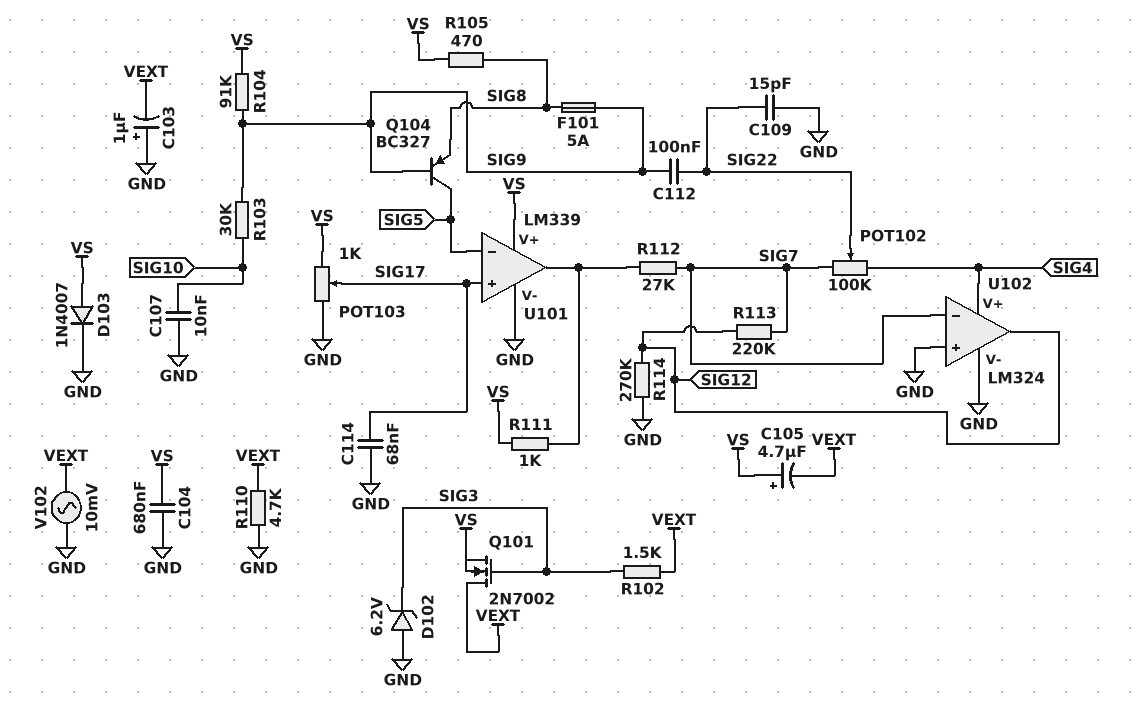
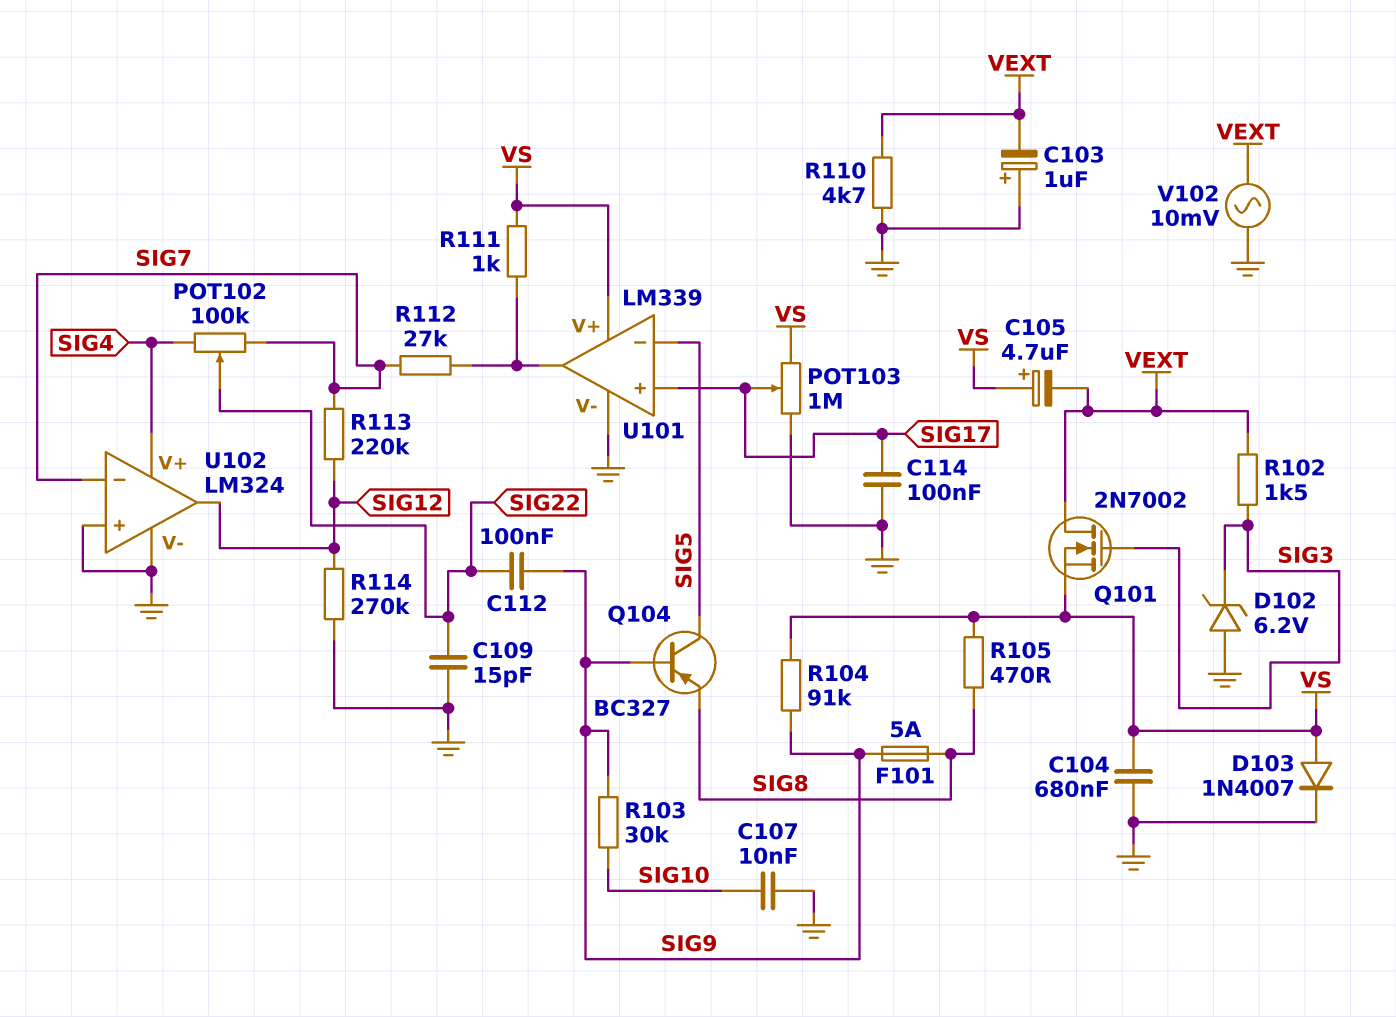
C114: 68nF (GND, SIG17) -> 100nF (GND, SIG17)
POT103: 1k (GND, VS, wiper SIG17) -> 1M (GND, VS, wiper SIG17)

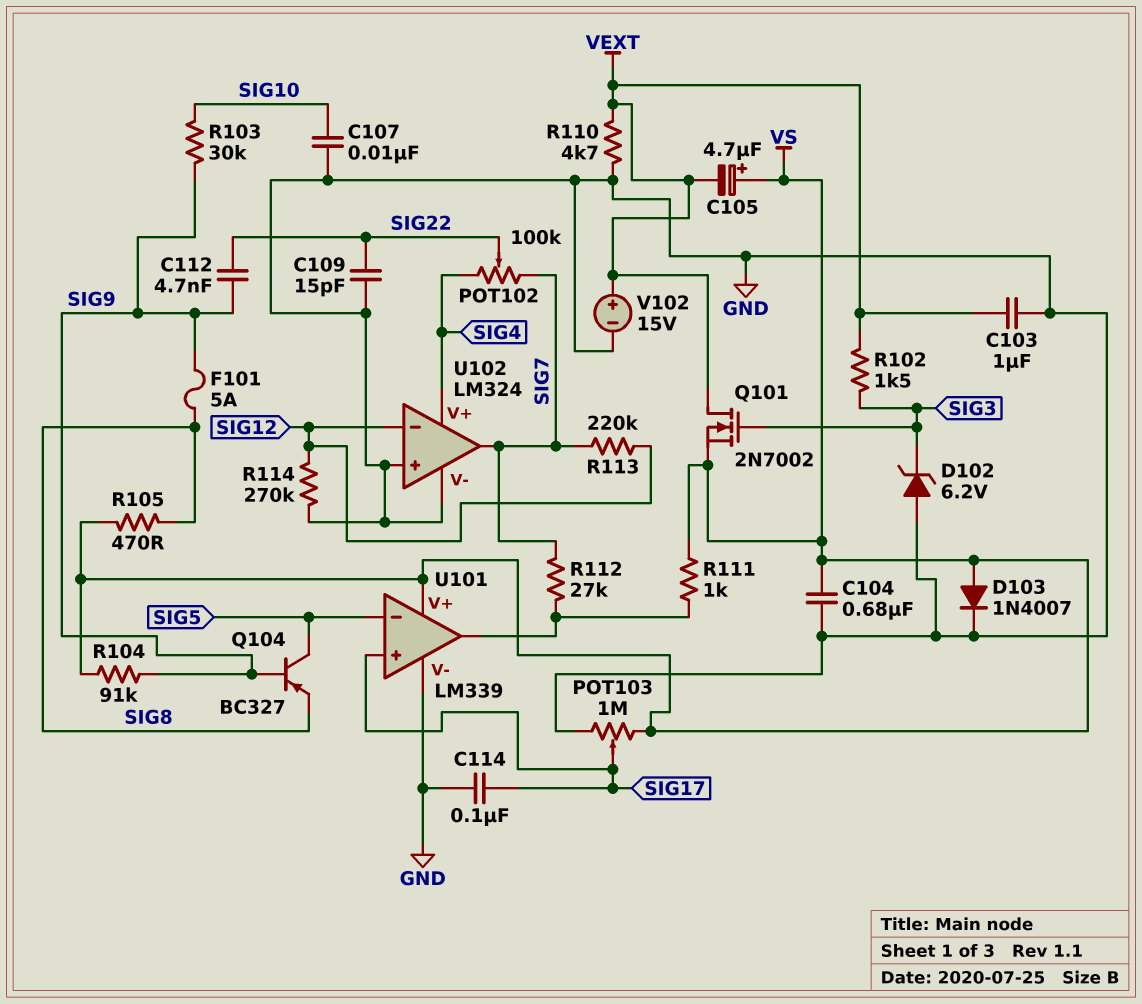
C103: 1uF (plus GND, minus VEXT) -> 1uF (GND, VEXT)
C112: 100nF (SIG9, SIG22) -> 4.7nF (SIG9, SIG22)
U102 pin in-: SIG7 -> SIG12
U102 pin out: SIG12 -> SIG7
V102: AC 10mV (GND, VEXT) -> 15V (plus VEXT, minus GND)

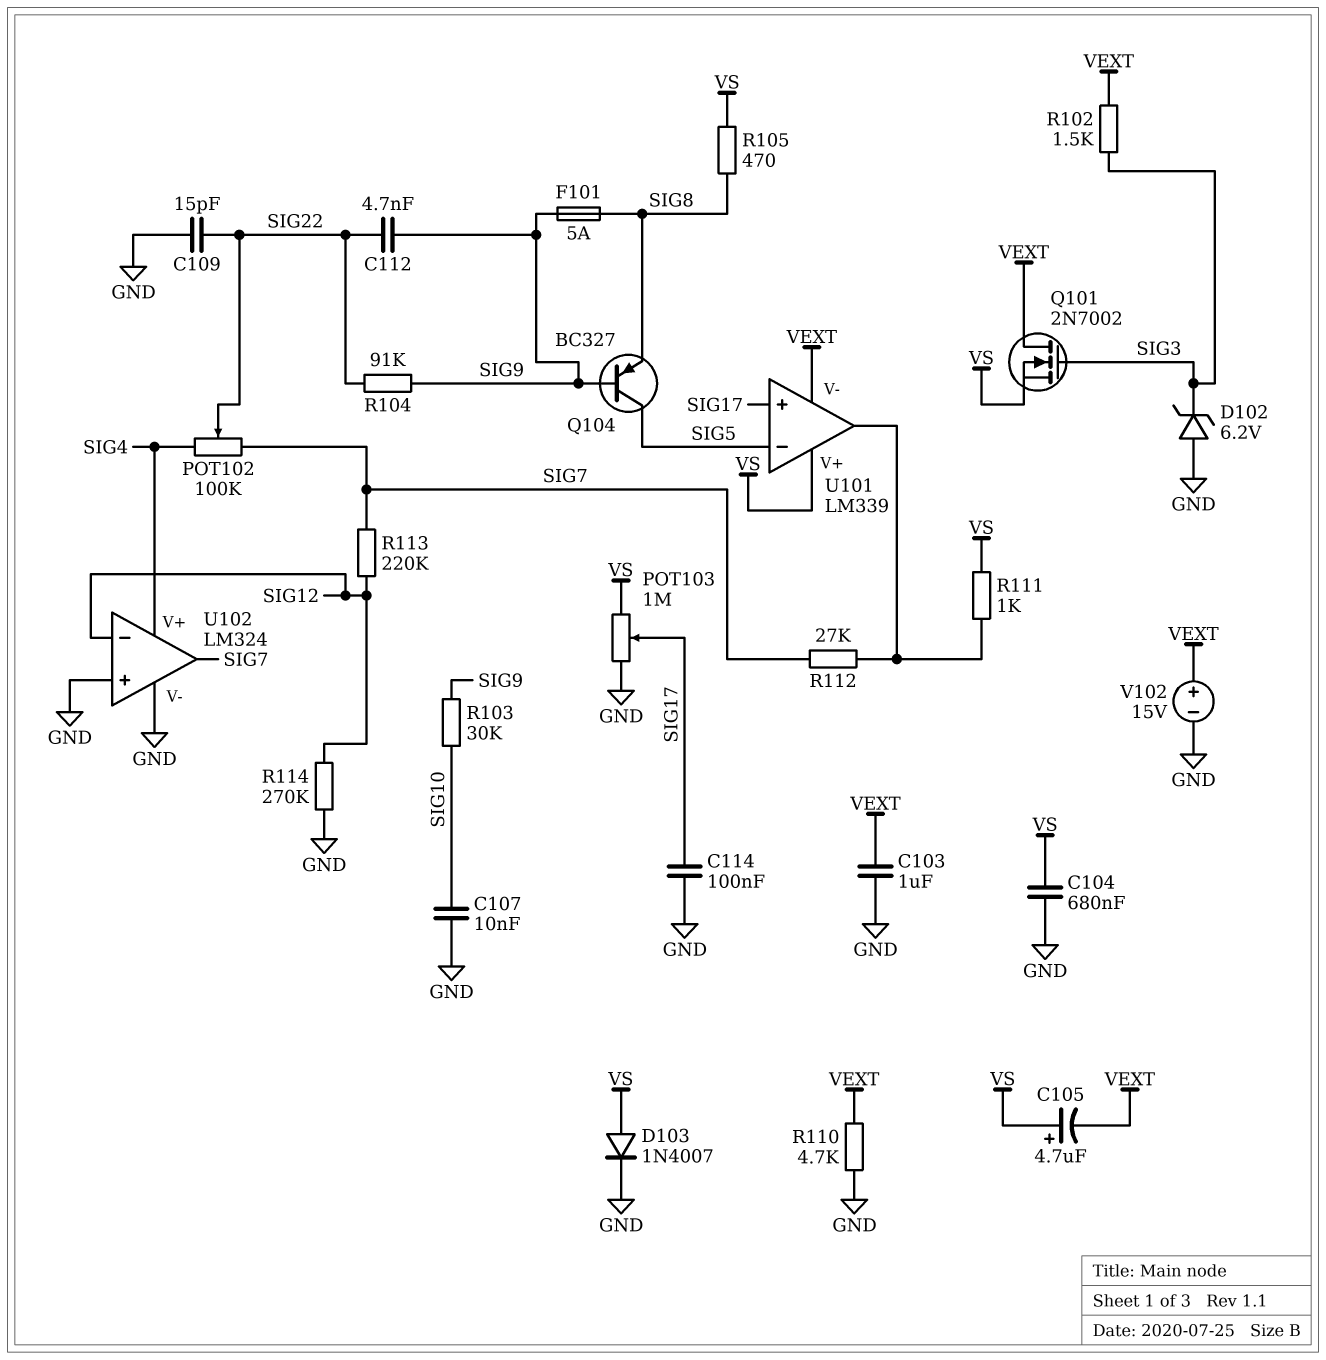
R104: 91k (SIG9, VS) -> 91k (SIG9, SIG22)
U101 pin V-: GND -> VEXT

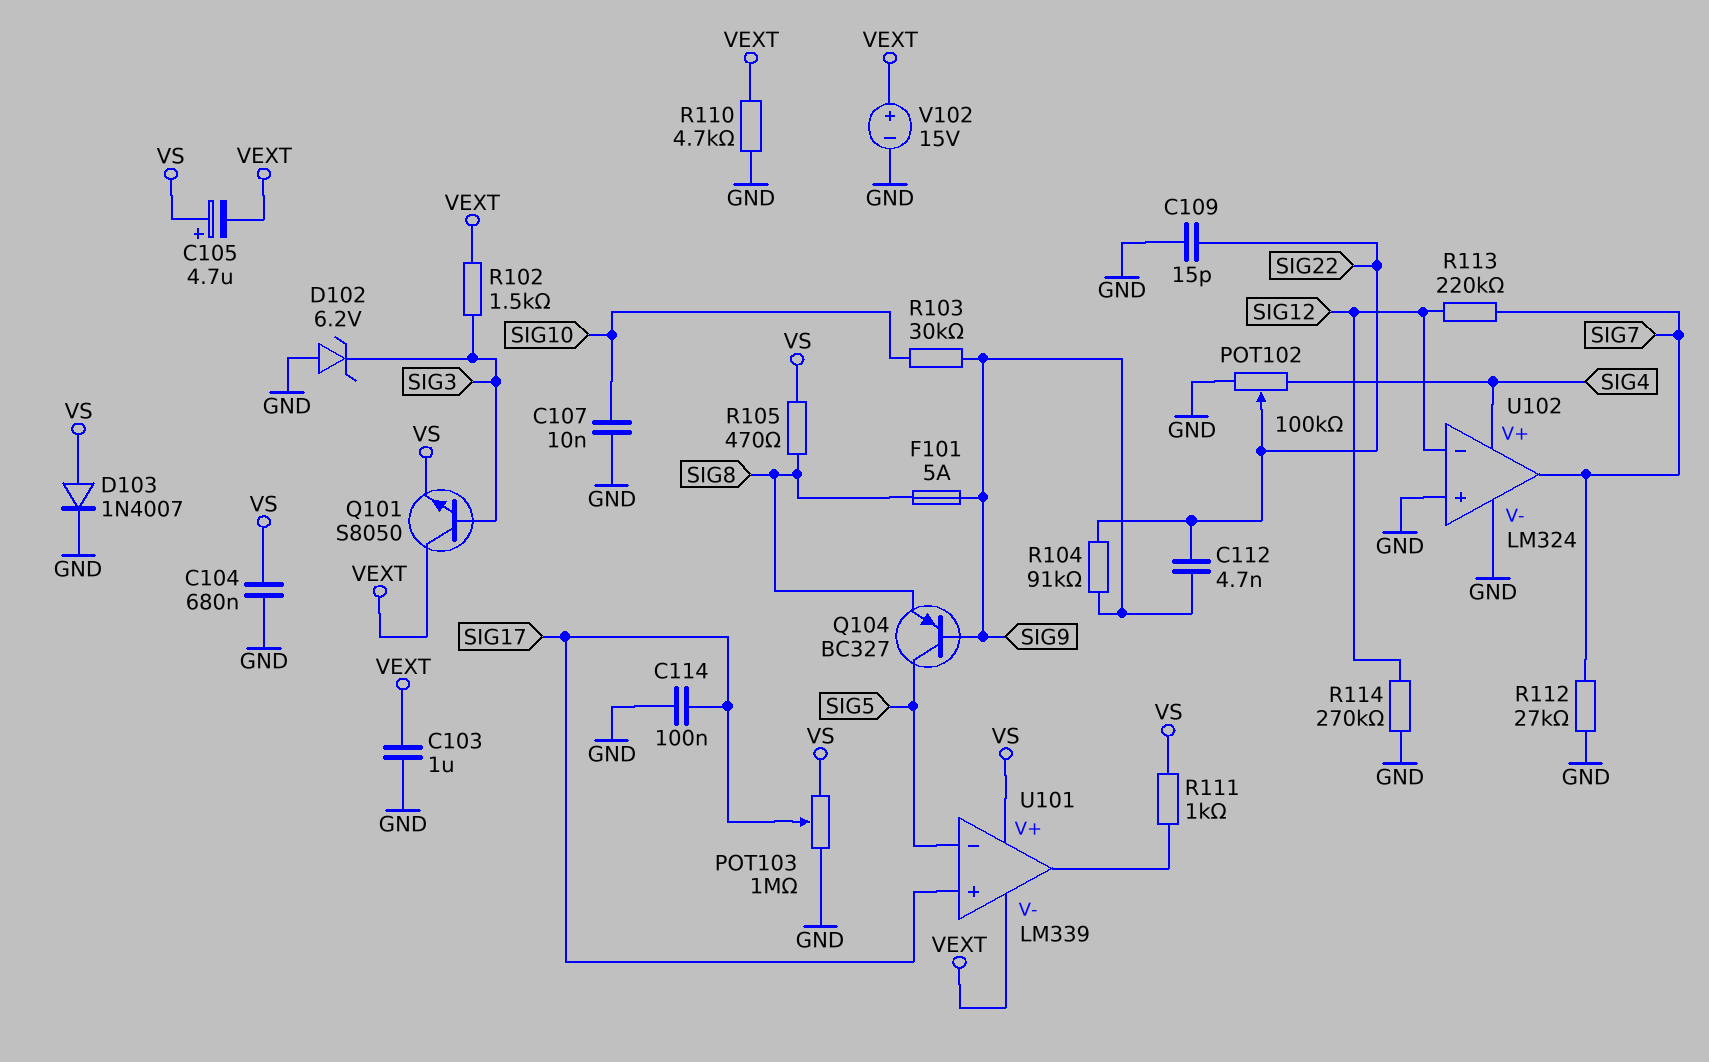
POT102: 100k (SIG4, SIG7, wiper SIG22) -> 100k (GND, SIG4, wiper SIG22)
Q101: NMOS 2N7002 (G SIG3, D VEXT, S VS) -> NPN S8050 (B SIG3, C VEXT, E VS)
R112: 27k (SIG7, U101/out) -> 27k (GND, SIG7)

